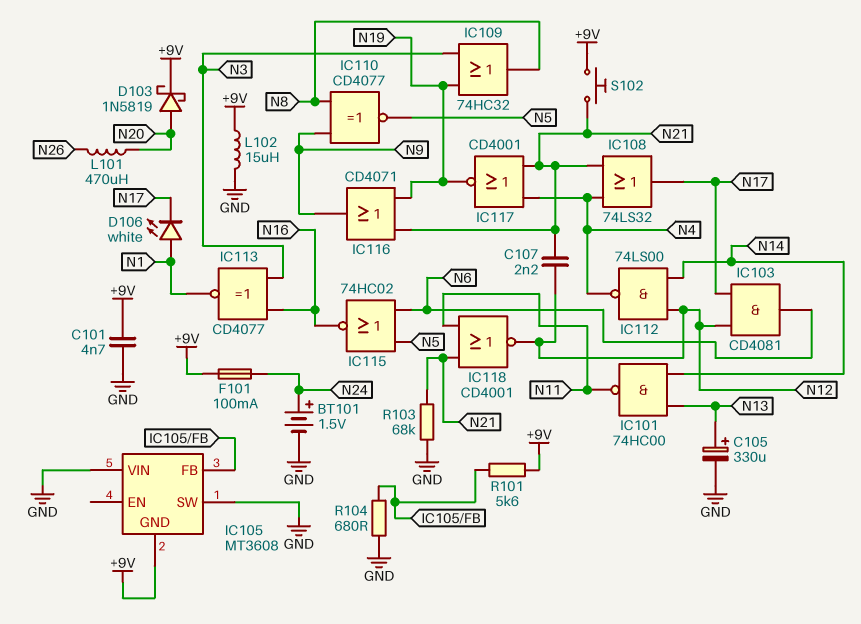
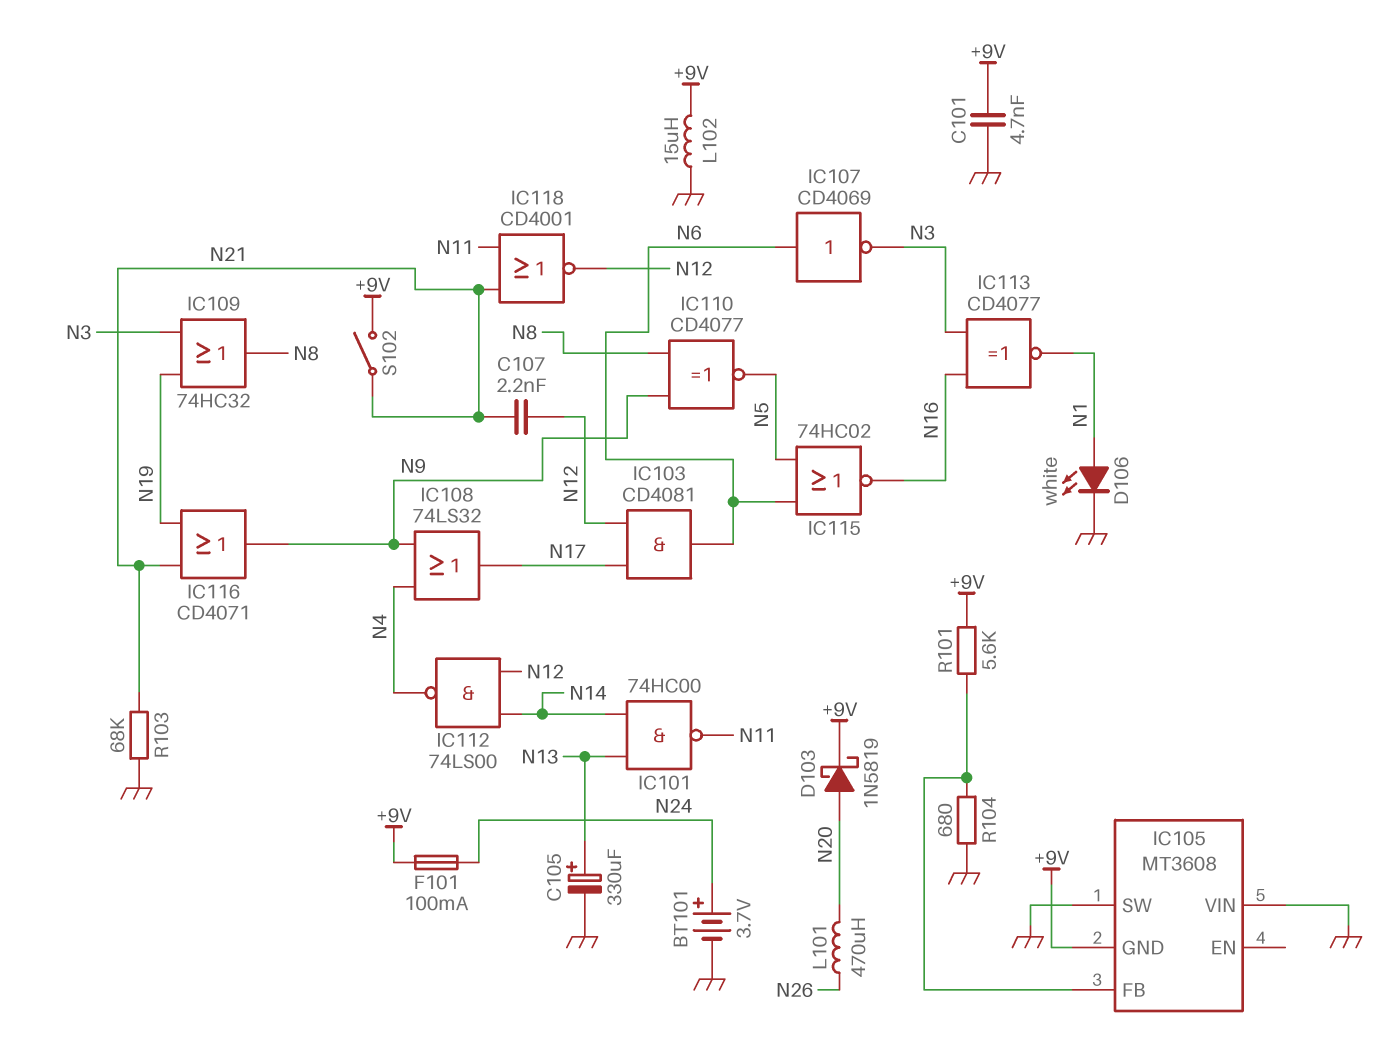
BT101: 1.5V (plus N24, minus GND) -> 3.7V (plus N24, minus GND)
D106: LED white (A N1, K N17) -> LED white (A N1, K GND)
IC107: none -> NOT CD4069 (in N6, out N3)
IC108: OR 74LS32 (in N4, in N21, out N17) -> OR 74LS32 (in N4, in N9, out N17)
IC117: NOR CD4001 (in N4, in N21, out N19) -> none
S102: button (+9V, N21) -> switch (+9V, N21)

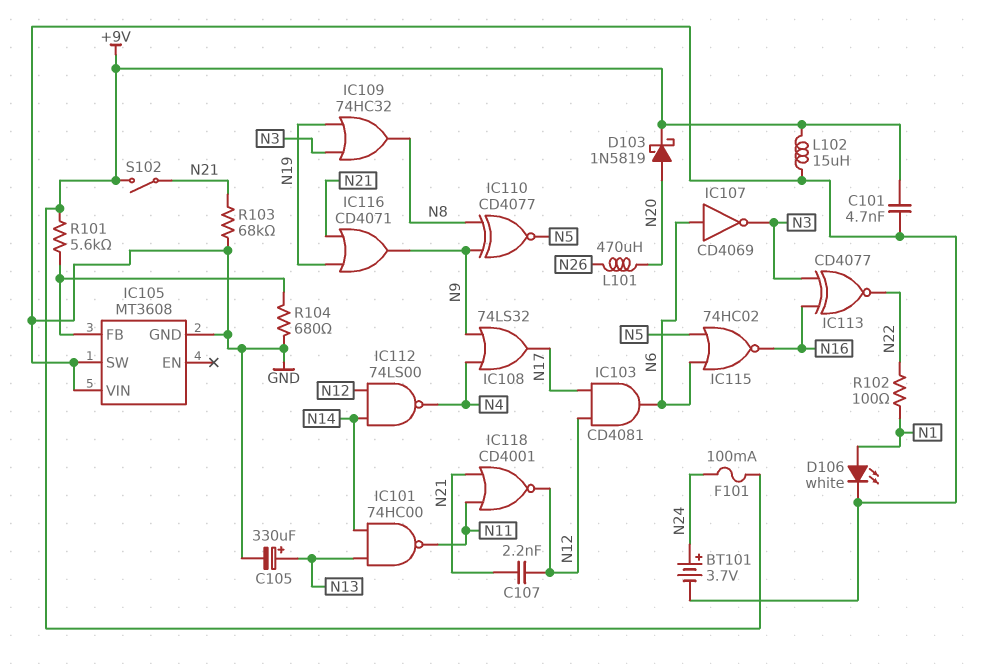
IC105 pin GND: +9V -> GND
IC113: XNOR CD4077 (in N3, in N16, out N1) -> XNOR CD4077 (in N3, in N16, out N22)
R102: none -> 100 (N1, N22)

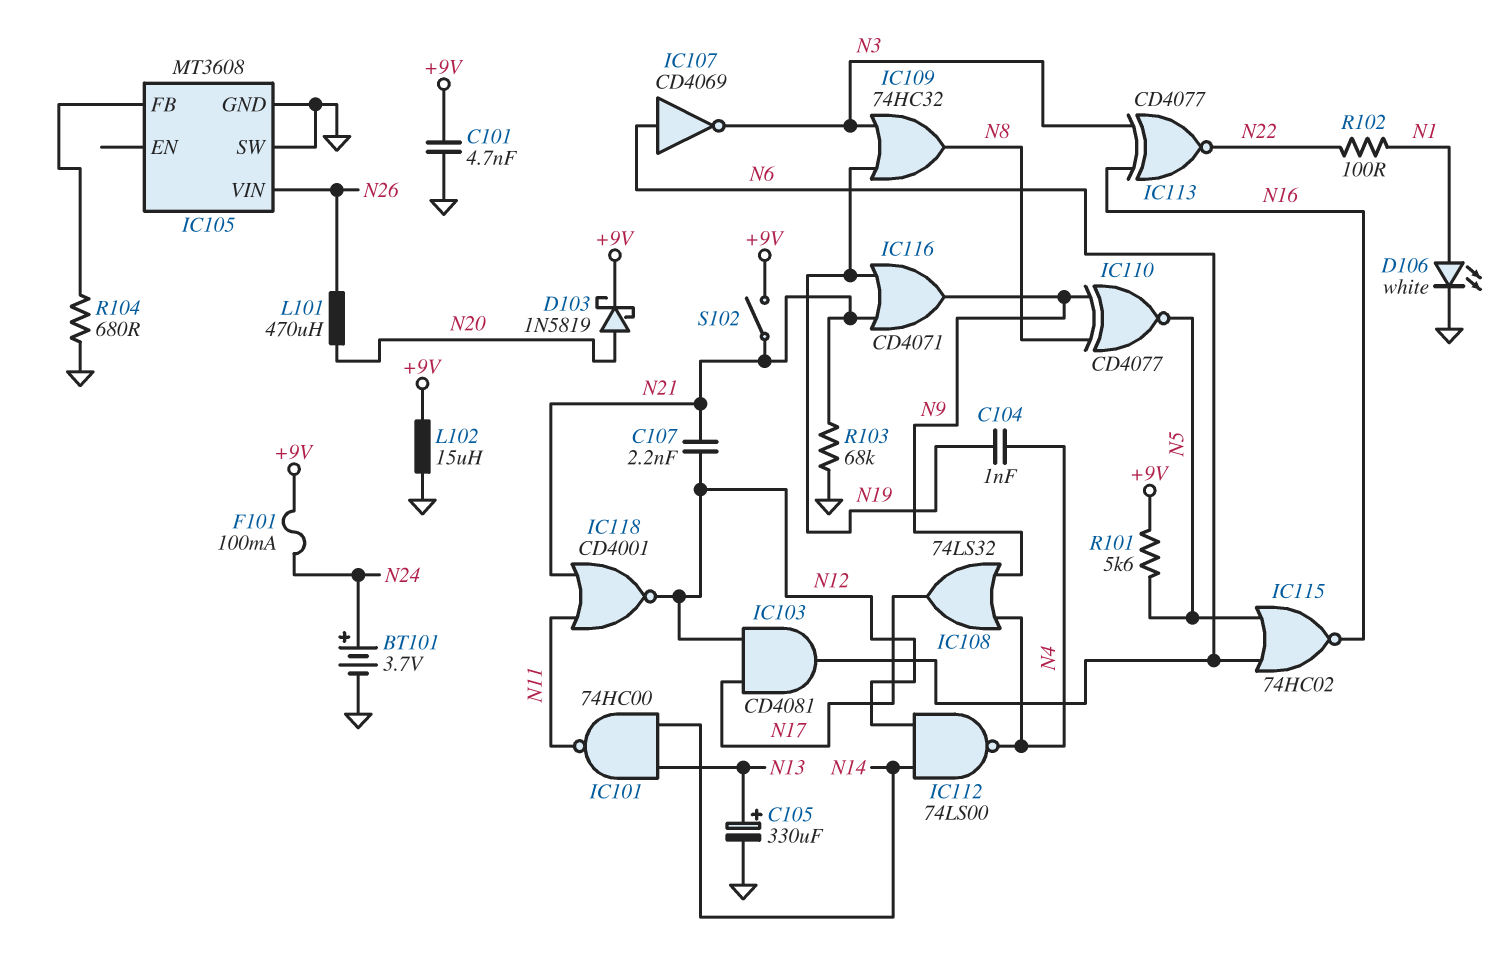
C104: none -> 1nF (N4, N19)
IC105 pin VIN: GND -> N26
R101: 5.6k (+9V, IC105/FB) -> 5.6k (+9V, N5)

